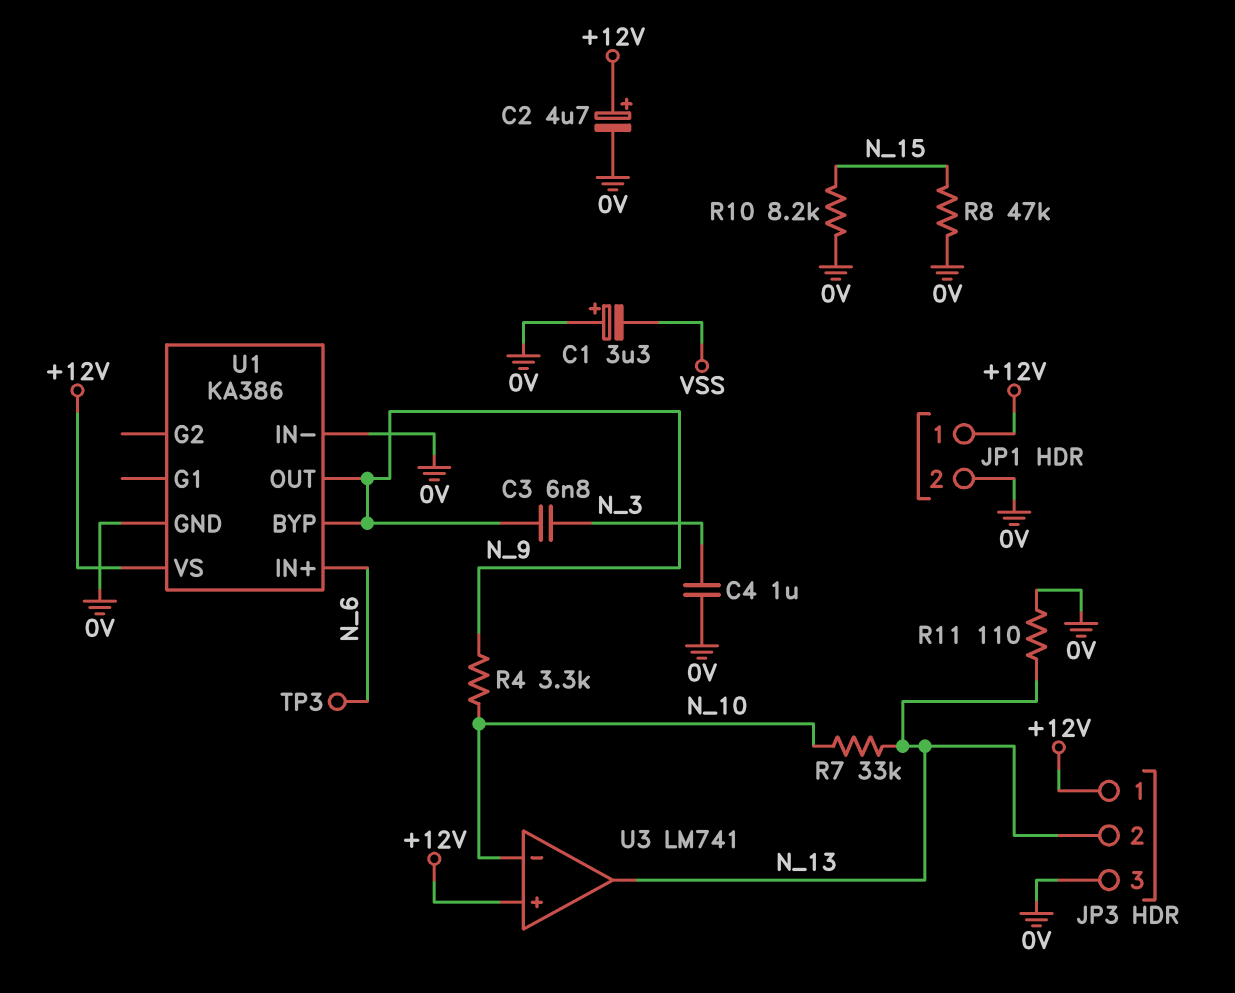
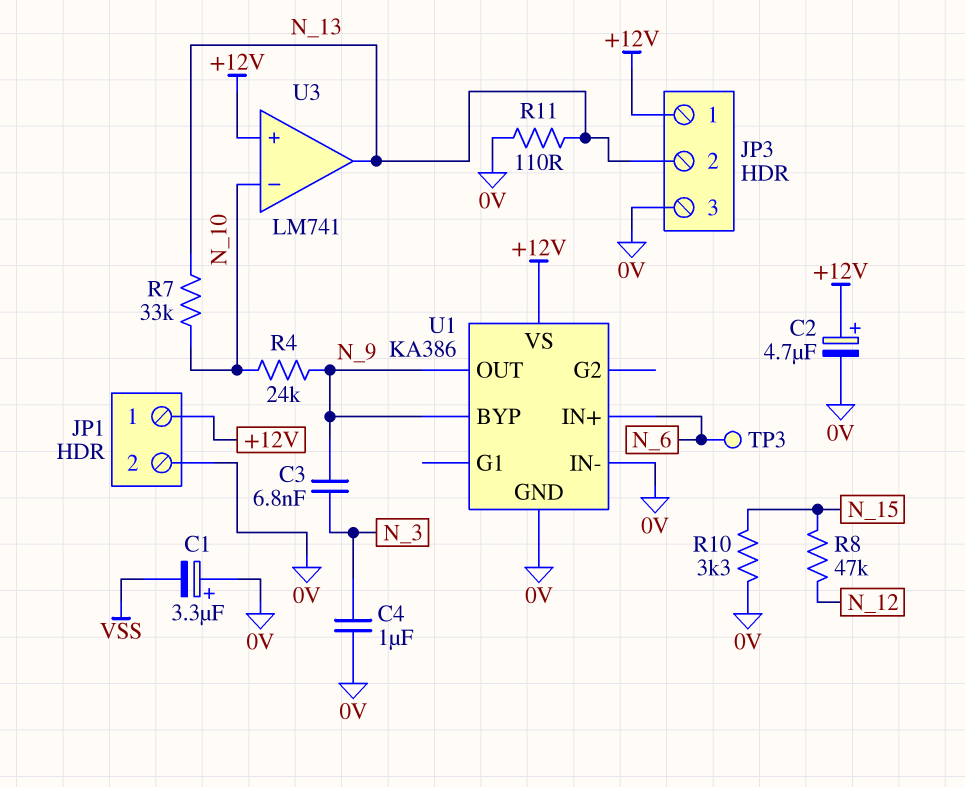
R4: 3.3k (N_9, N_10) -> 24k (N_9, N_10)
R8: 47k (0V, N_15) -> 47k (N_12, N_15)
R10: 8.2k (0V, N_15) -> 3.3k (0V, N_15)

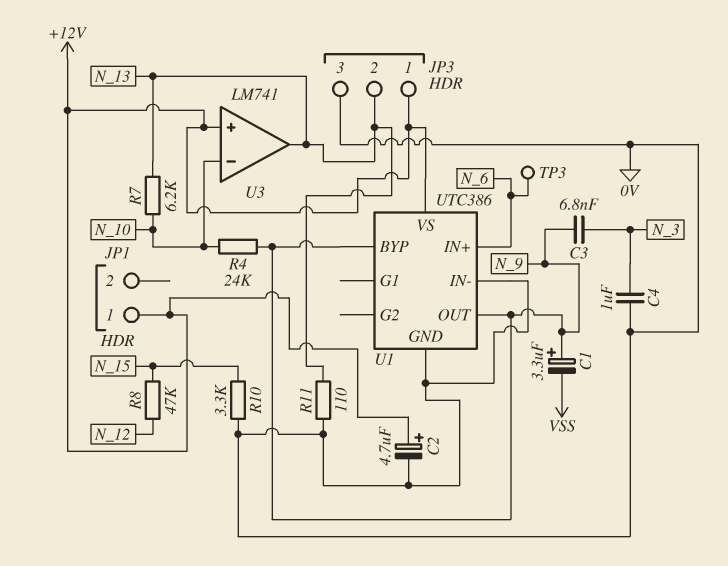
C1: 3.3uF (plus 0V, minus VSS) -> 3.3uF (plus N_9, minus VSS)
JP1 pin 2: 0V -> none
R7: 33k (N_10, N_13) -> 6.2k (N_10, N_13)
U1: KA386 -> UTC386

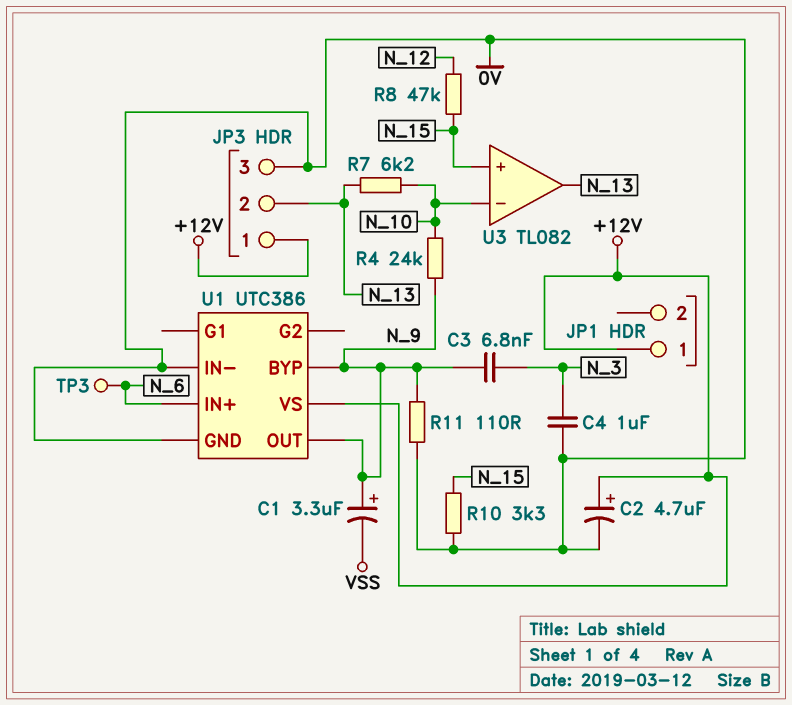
R11: 110 (0V, N_13) -> 110 (0V, N_9)
U3: LM741 -> TL082
U3 pin in+: +12V -> N_15

